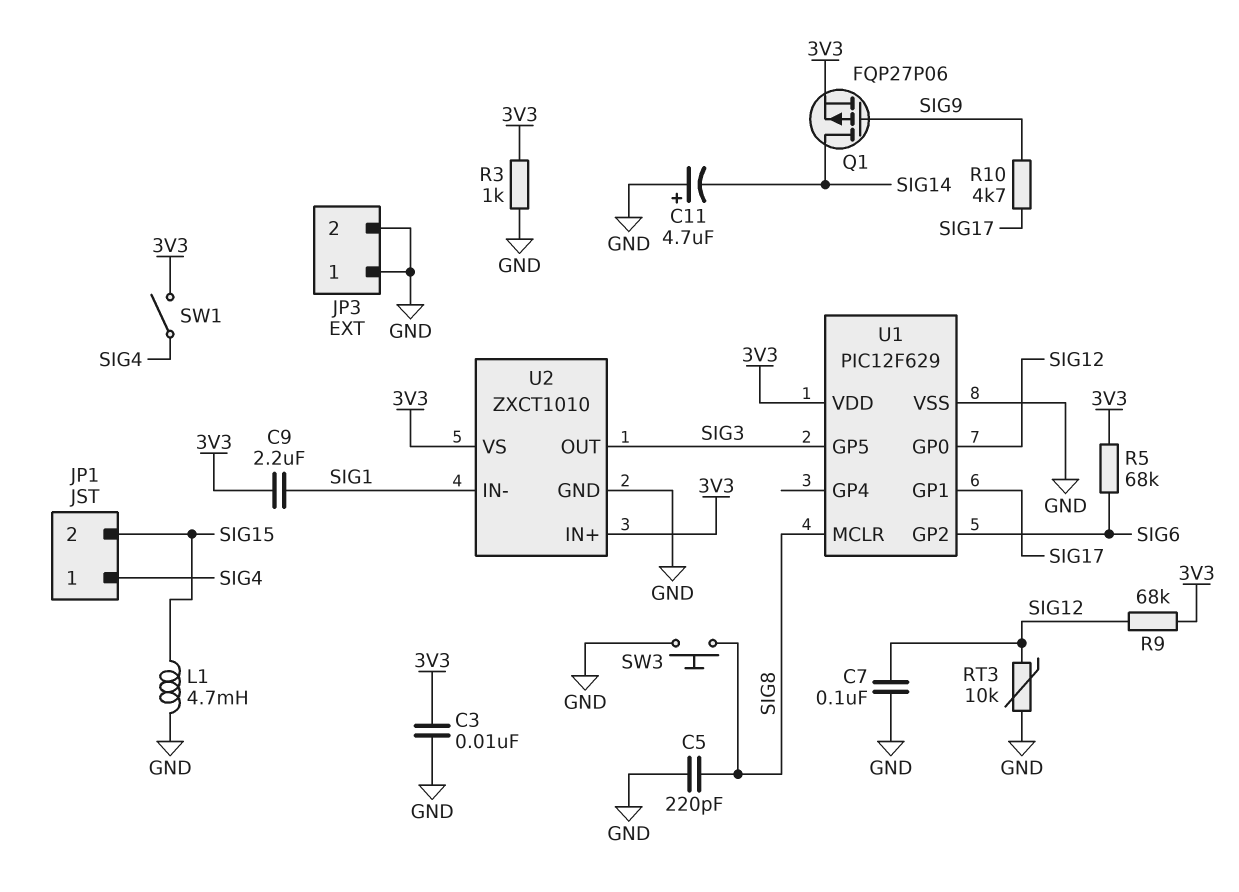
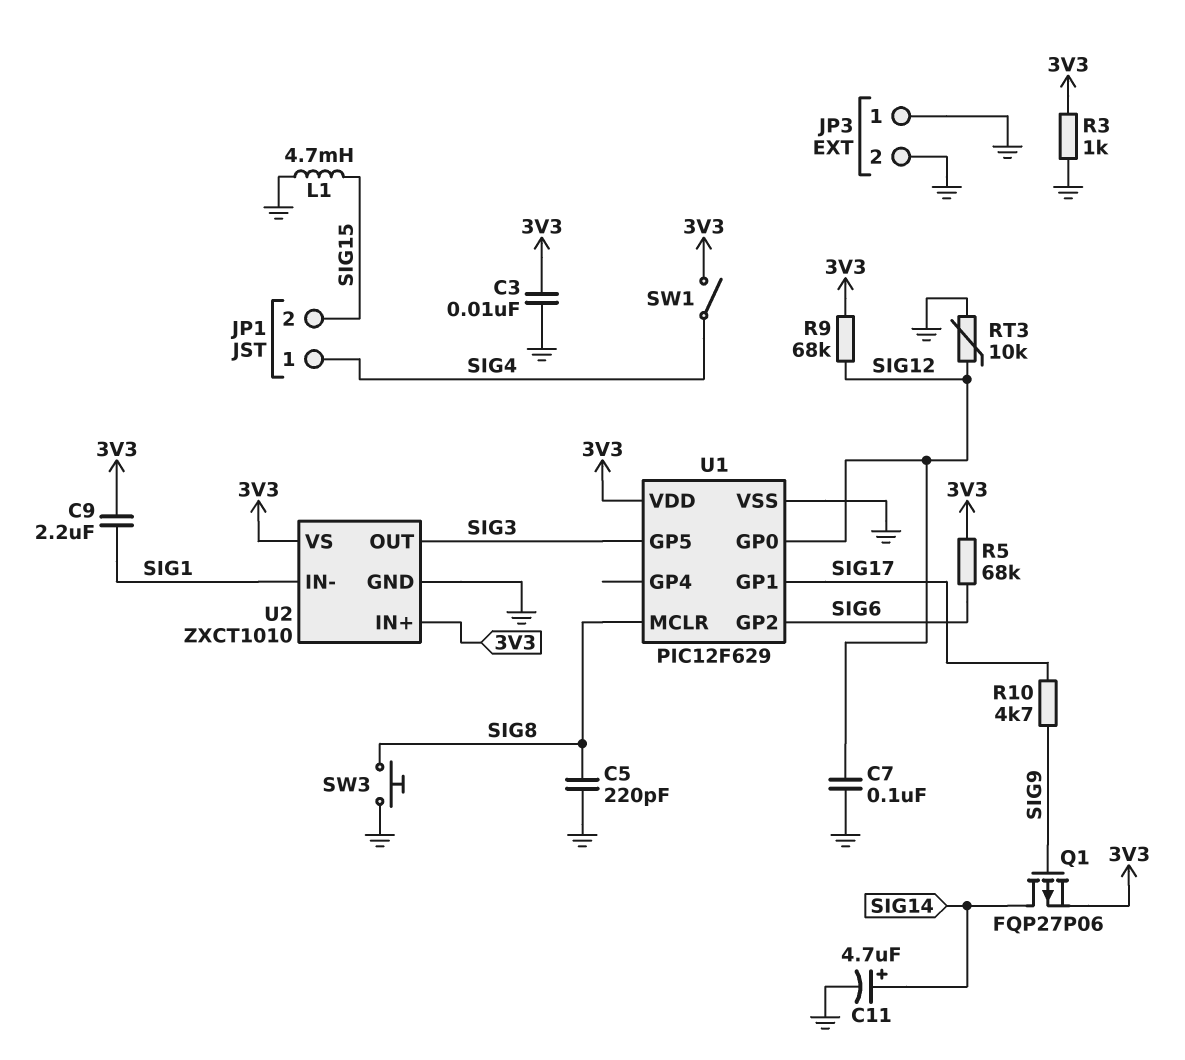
C11: 4.7uF (plus GND, minus SIG14) -> 4.7uF (plus SIG14, minus GND)

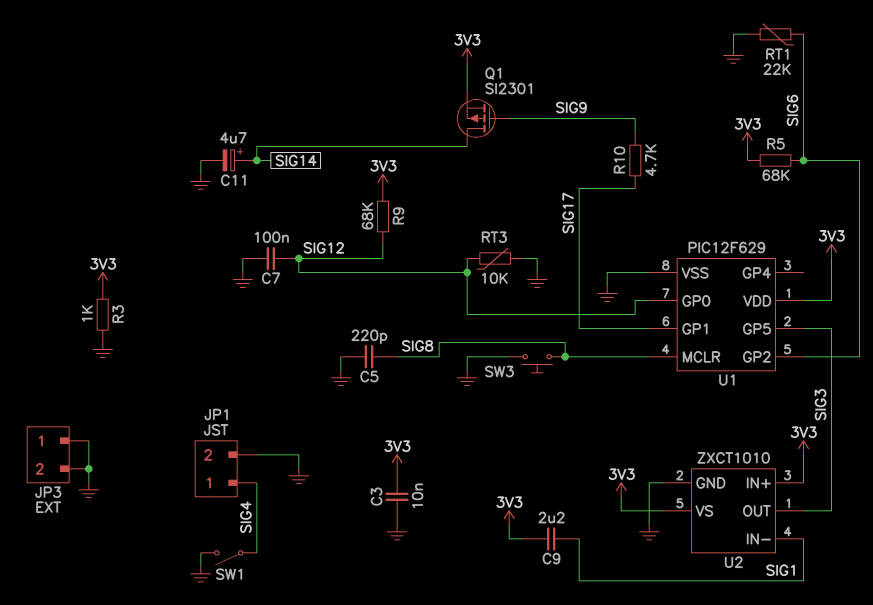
JP1 pin 2: SIG15 -> GND
L1: 4.7mH (GND, SIG15) -> none
Q1: PMOS FQP27P06 (G SIG9, D SIG14, S 3V3) -> PMOS SI2301 (G SIG9, D SIG14, S 3V3)
RT1: none -> 22k (GND, SIG6)
SW1: switch (3V3, SIG4) -> switch (GND, SIG4)

